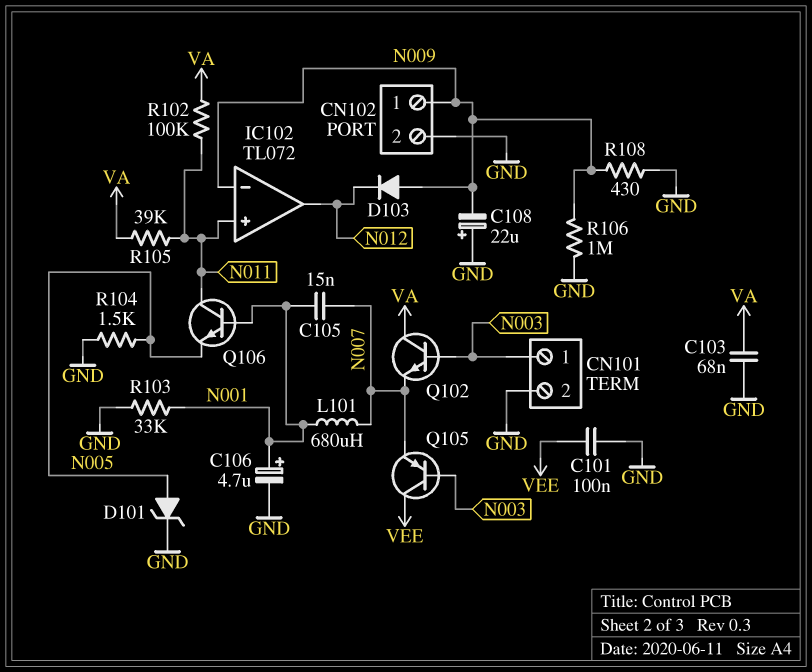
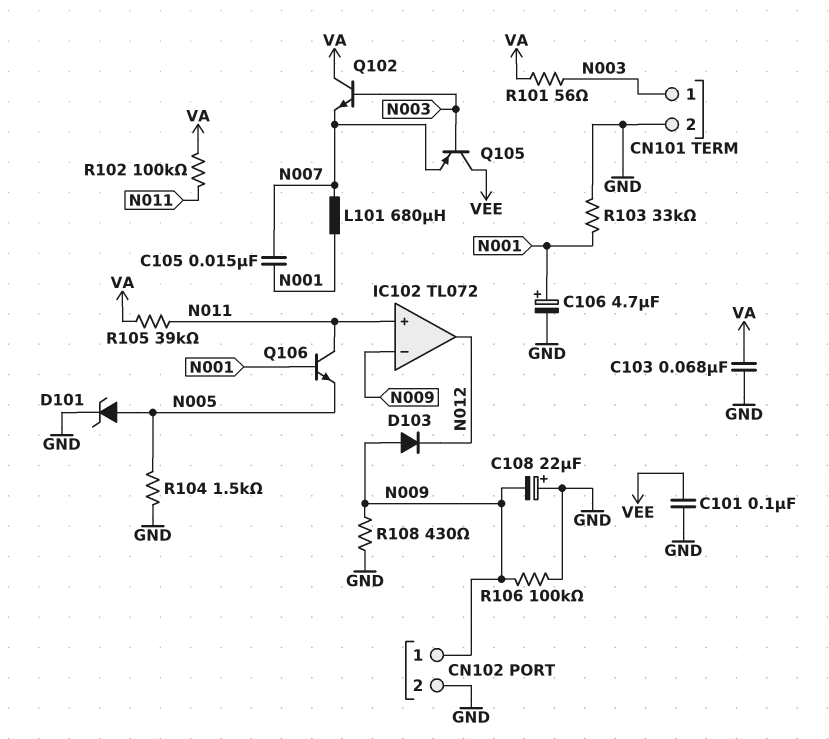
R101: none -> 56 (N003, VA)
R106: 1M (GND, N009) -> 100k (GND, N009)

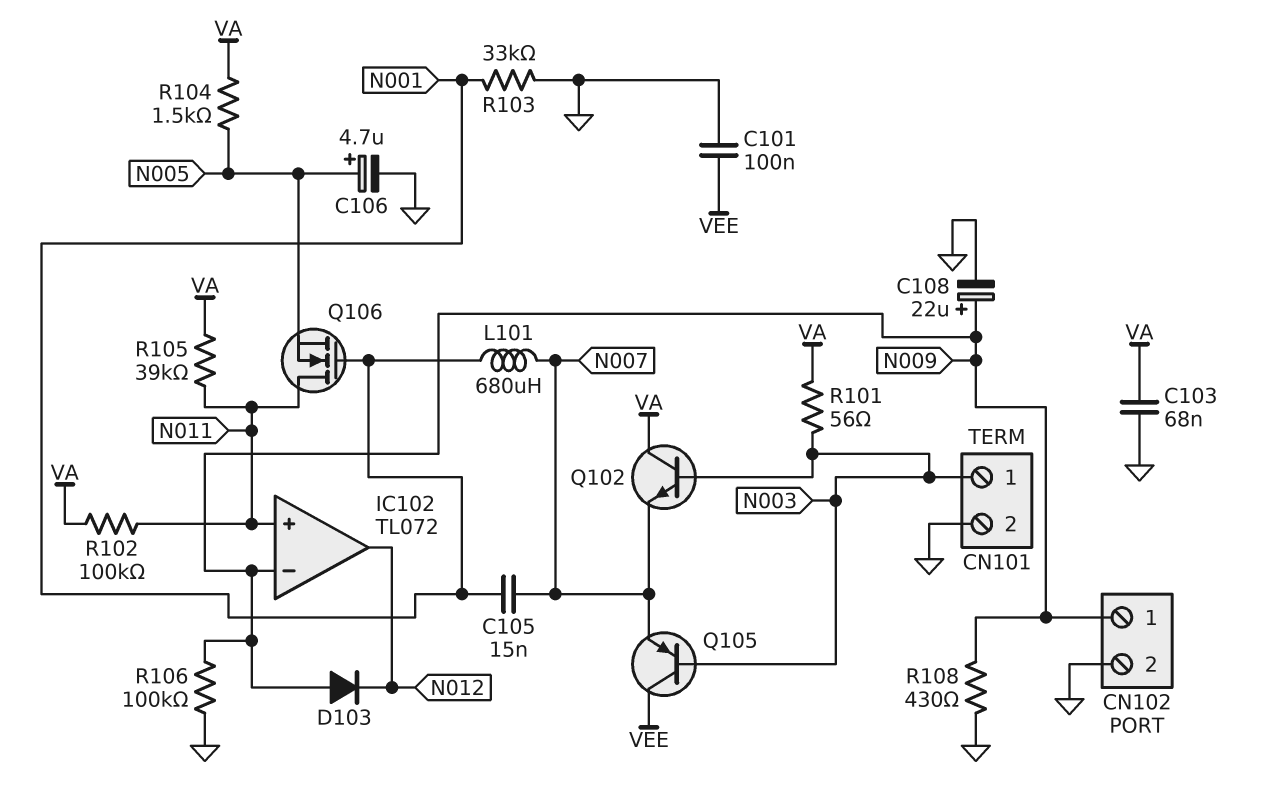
C106: 4.7uF (plus N001, minus GND) -> 4.7uF (plus N005, minus GND)
C108: 22uF (plus GND, minus N009) -> 22uF (plus N009, minus GND)
D101: zener (A N005, K GND) -> none
Q106: NPN (B N001, C N011, E N005) -> NMOS (G N001, D N011, S N005)
R104: 1.5k (GND, N005) -> 1.5k (N005, VA)

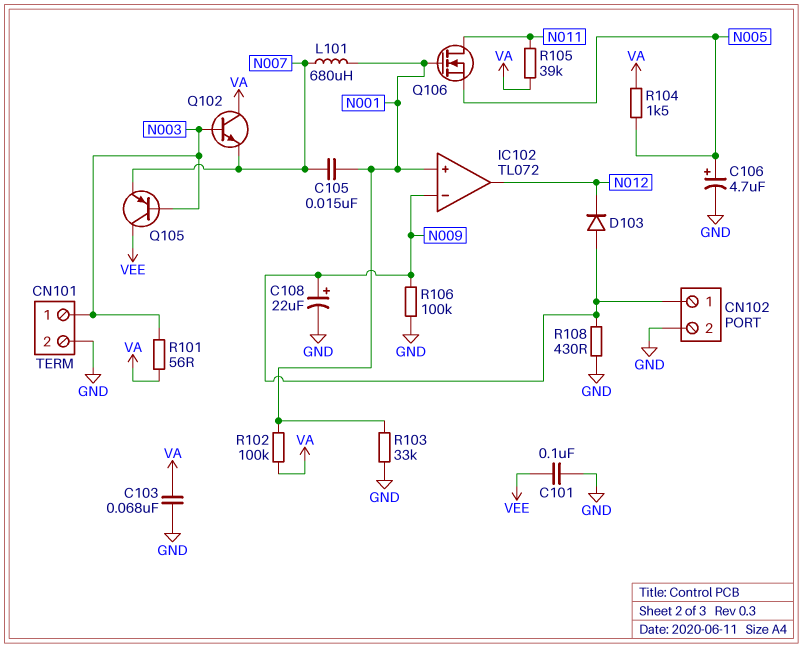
IC102 pin in+: N011 -> N001
R102: 100k (N011, VA) -> 100k (N001, VA)

